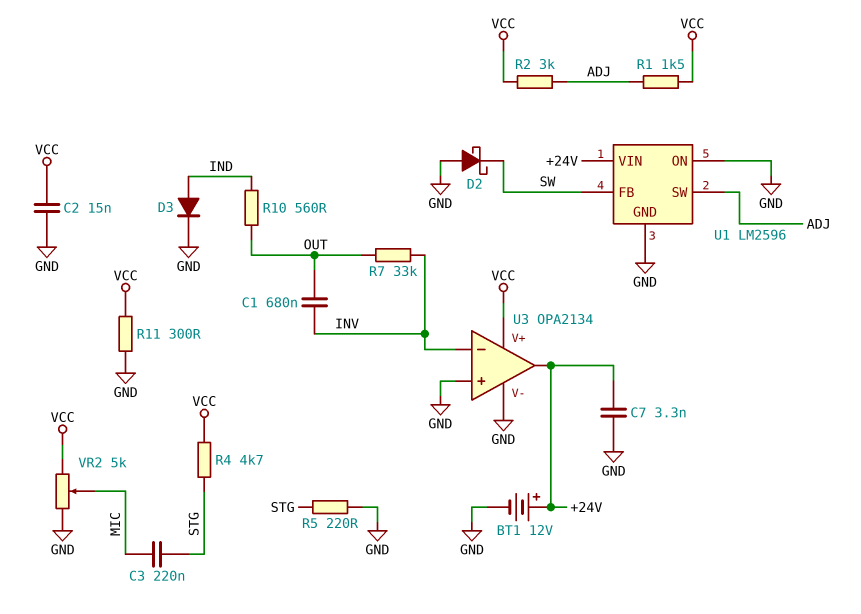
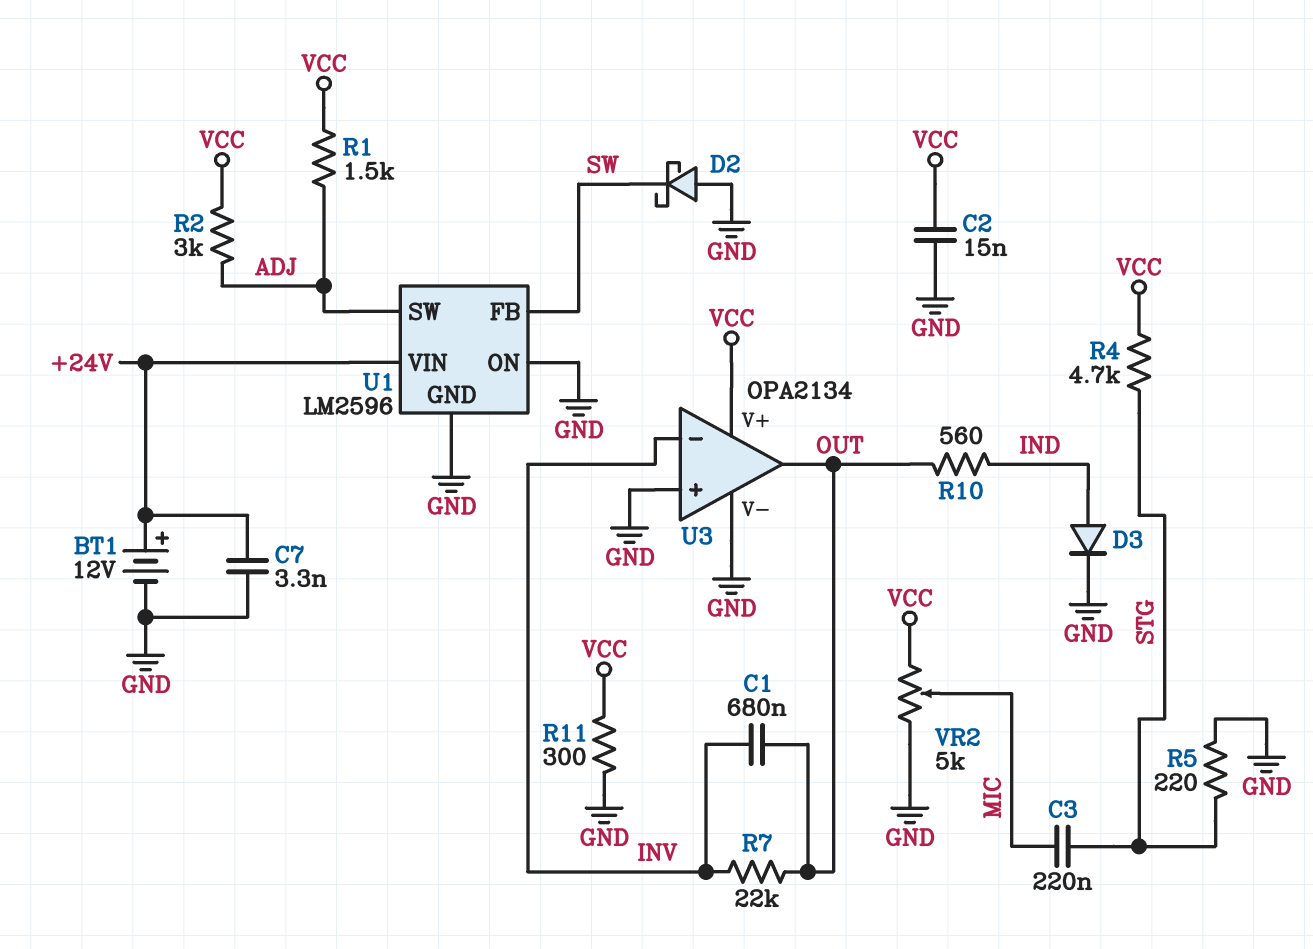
R7: 33k (INV, OUT) -> 22k (INV, OUT)
U3 pin out: +24V -> OUT

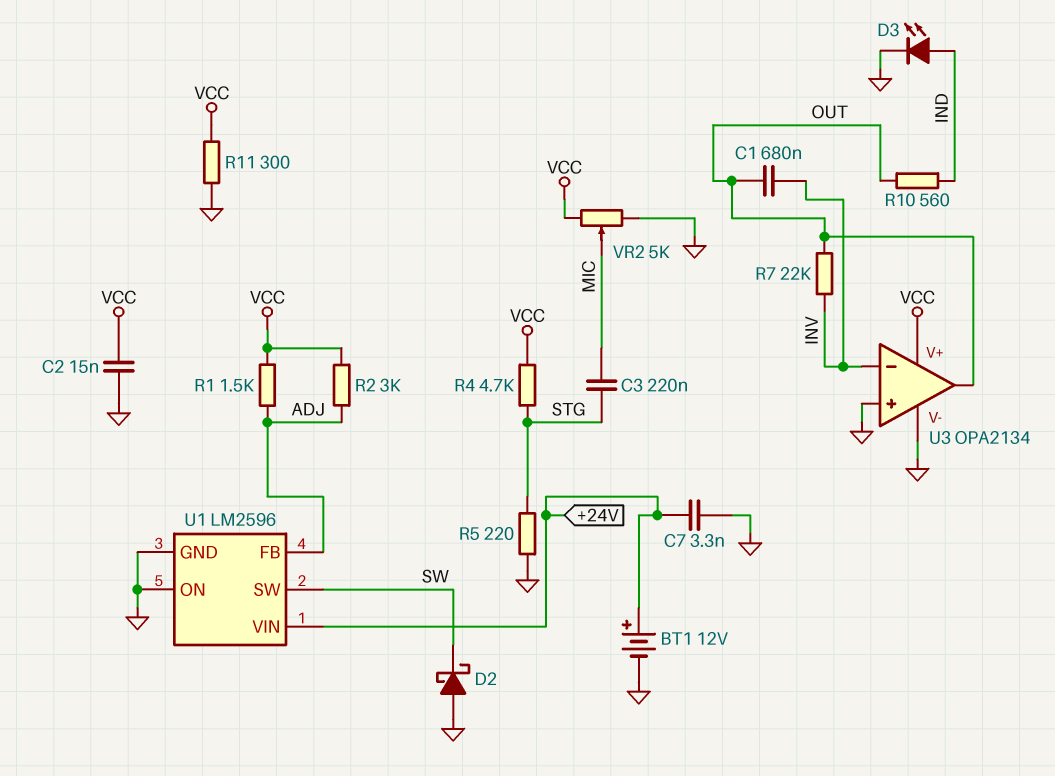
D3: diode (A IND, K GND) -> LED (A IND, K GND)
U1 pin FB: SW -> ADJ
U1 pin SW: ADJ -> SW

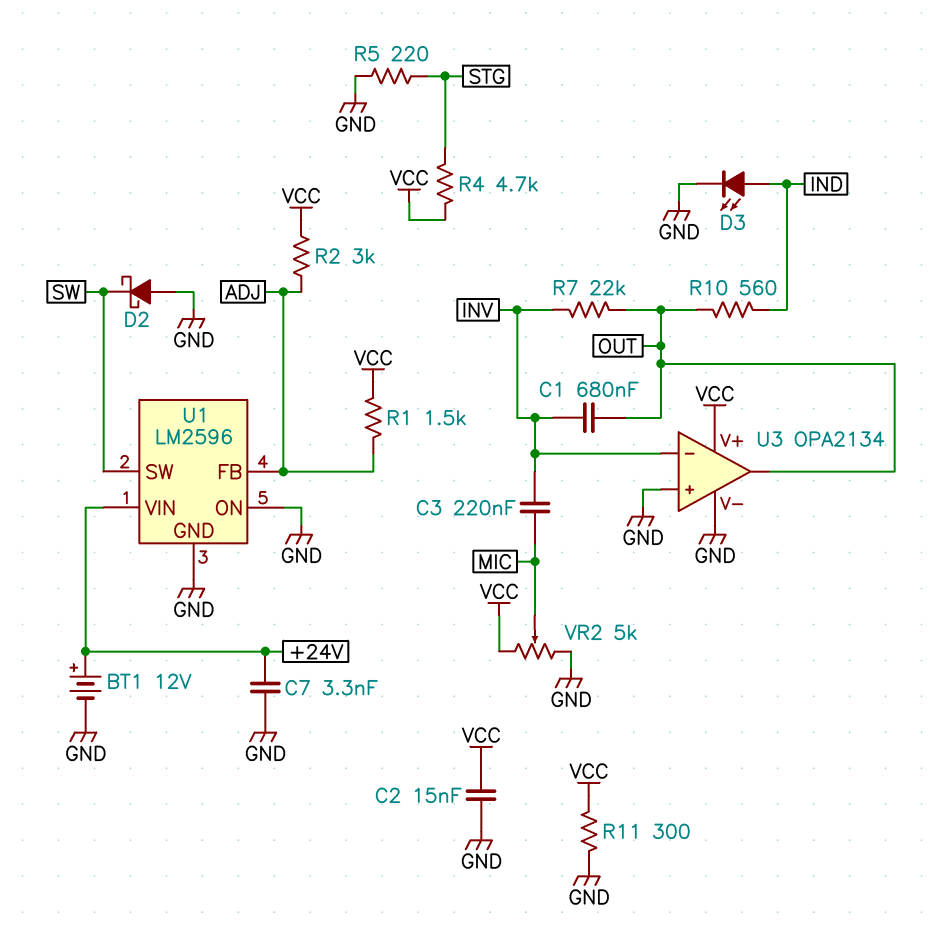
C3: 220nF (MIC, STG) -> 220nF (INV, MIC)

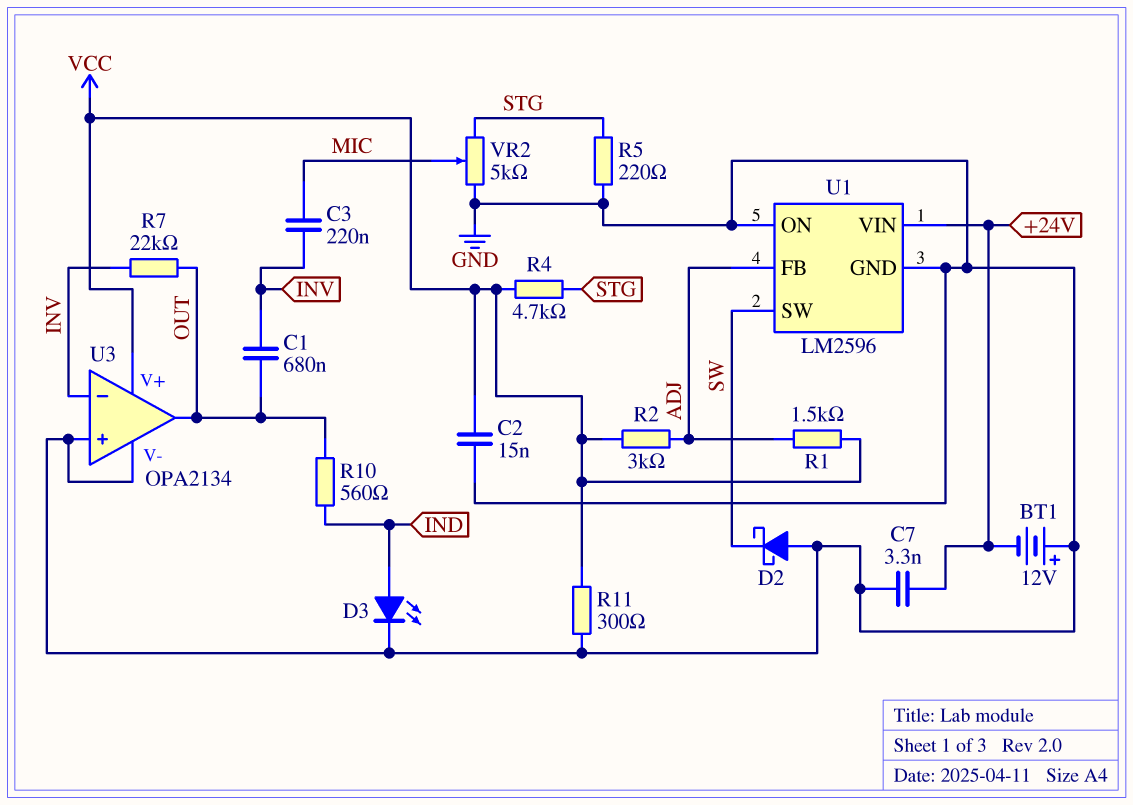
BT1: 12V (plus +24V, minus GND) -> 12V (plus GND, minus +24V)
VR2: 5k (GND, VCC, wiper MIC) -> 5k (GND, STG, wiper MIC)

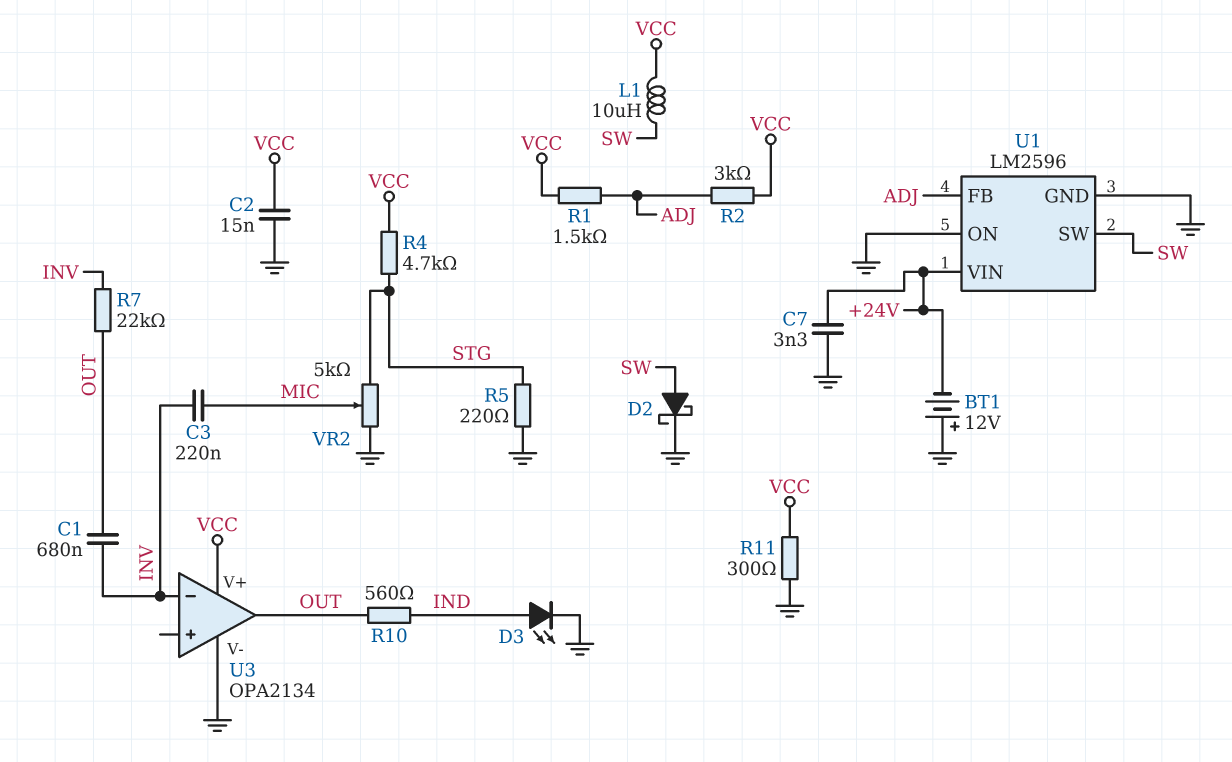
D2: schottky (A GND, K SW) -> schottky (A SW, K GND)
L1: none -> 10uH (SW, VCC)
U3 pin in+: GND -> none

